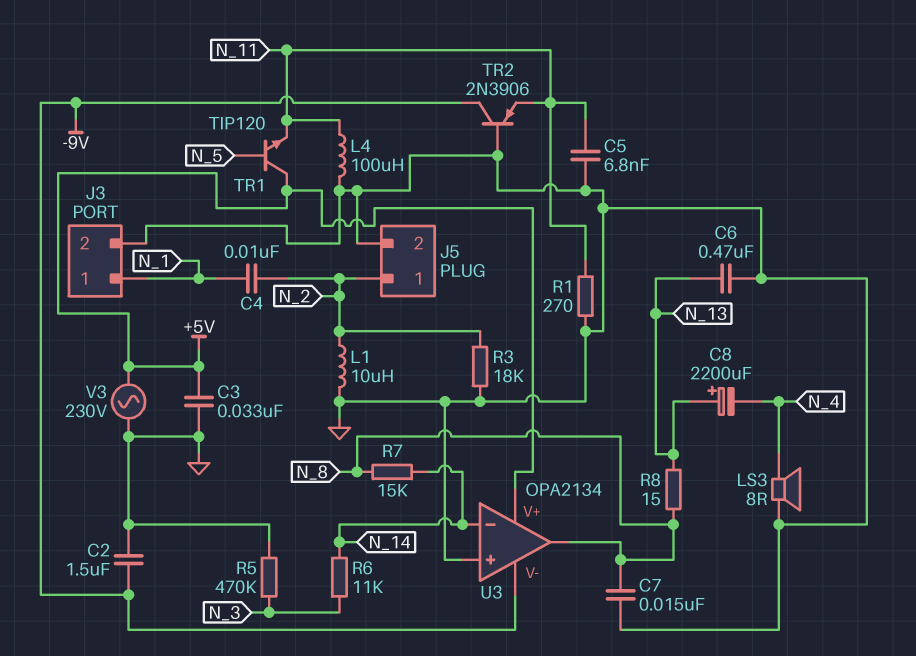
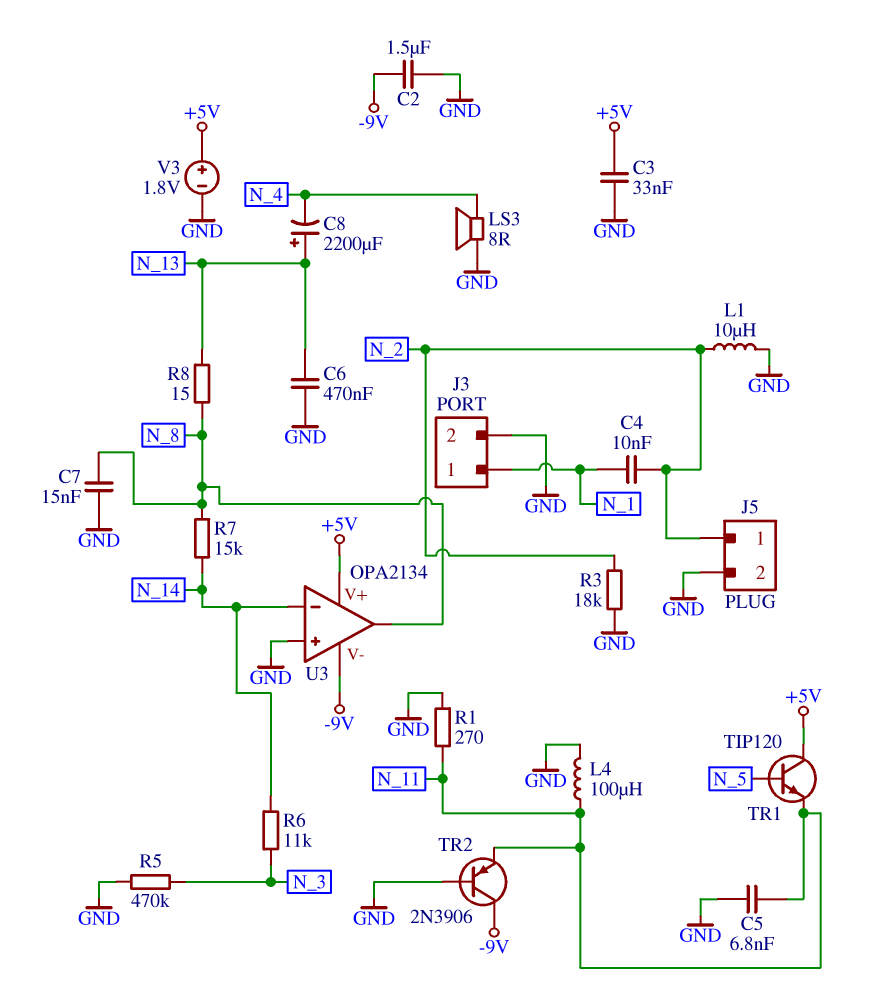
V3: AC 230V (+5V, GND) -> 1.8V (plus +5V, minus GND)

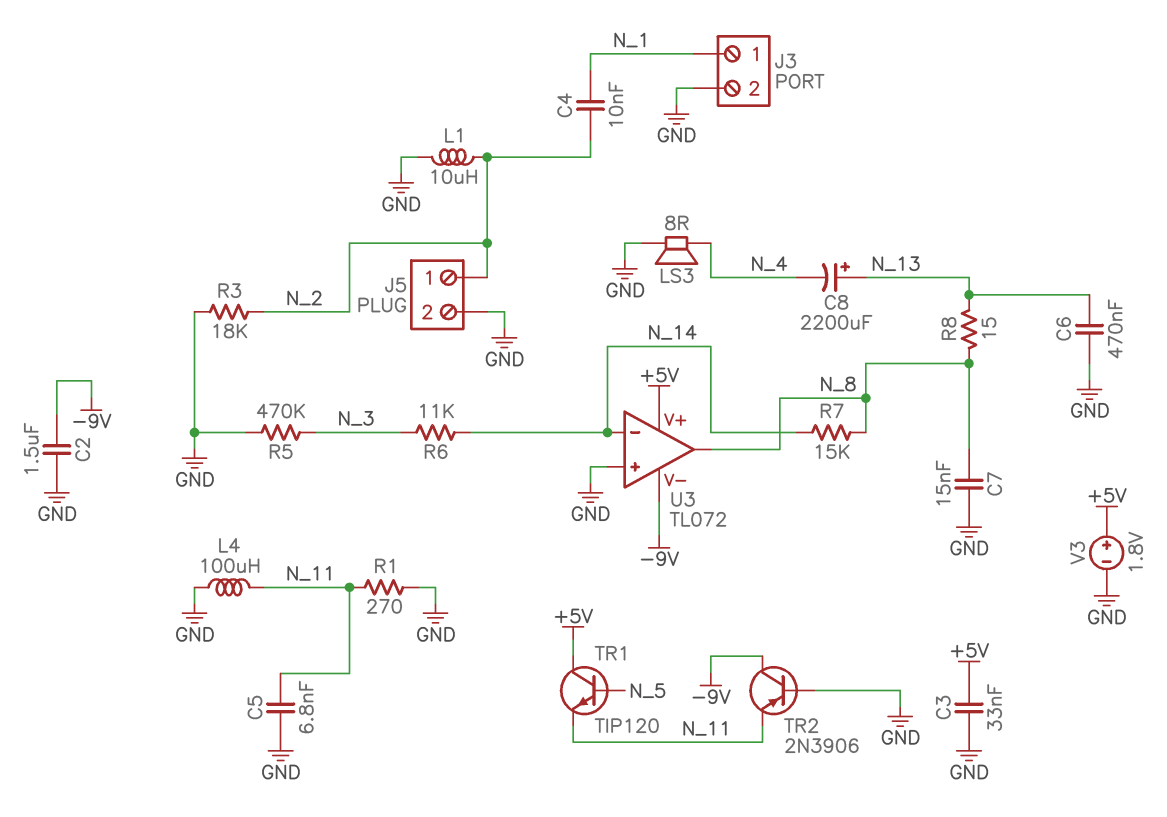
U3: OPA2134 -> TL072

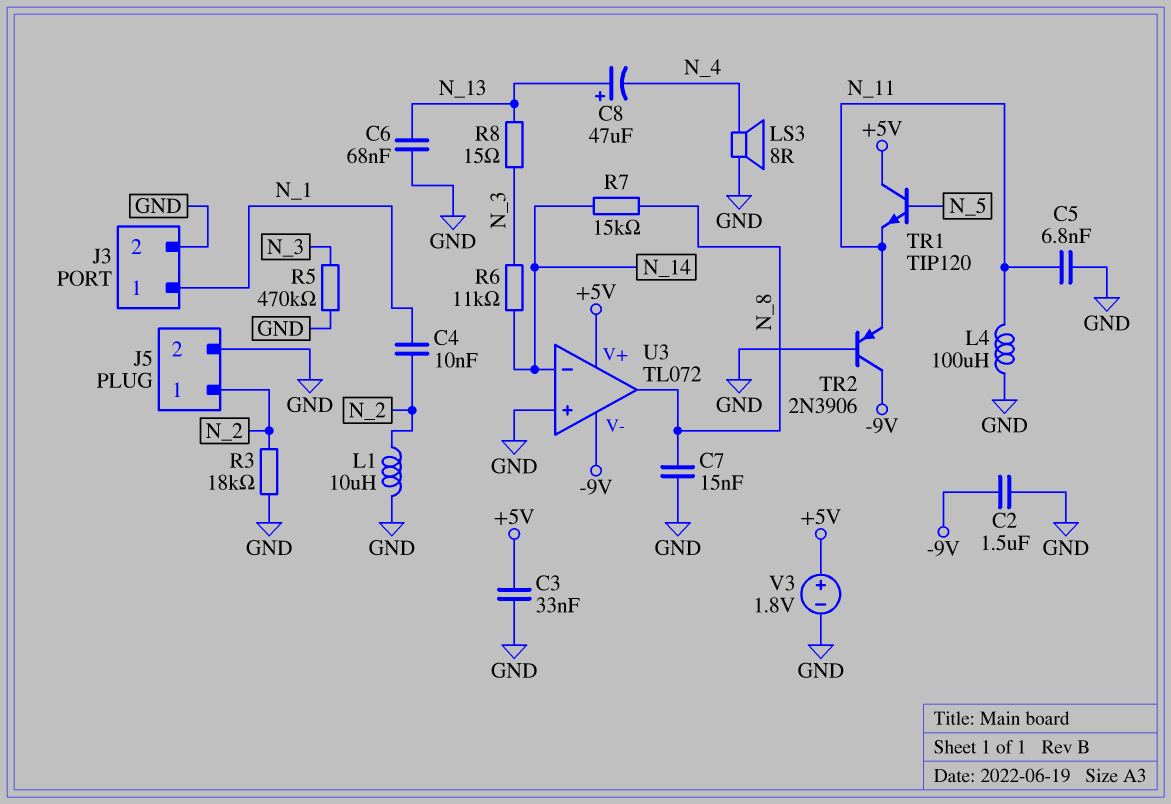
C6: 470nF (GND, N_13) -> 68nF (GND, N_13)
C8: 2200uF (plus N_13, minus N_4) -> 47uF (plus N_13, minus N_4)
R1: 270 (GND, N_11) -> none
R8: 15 (N_8, N_13) -> 15 (N_3, N_13)

